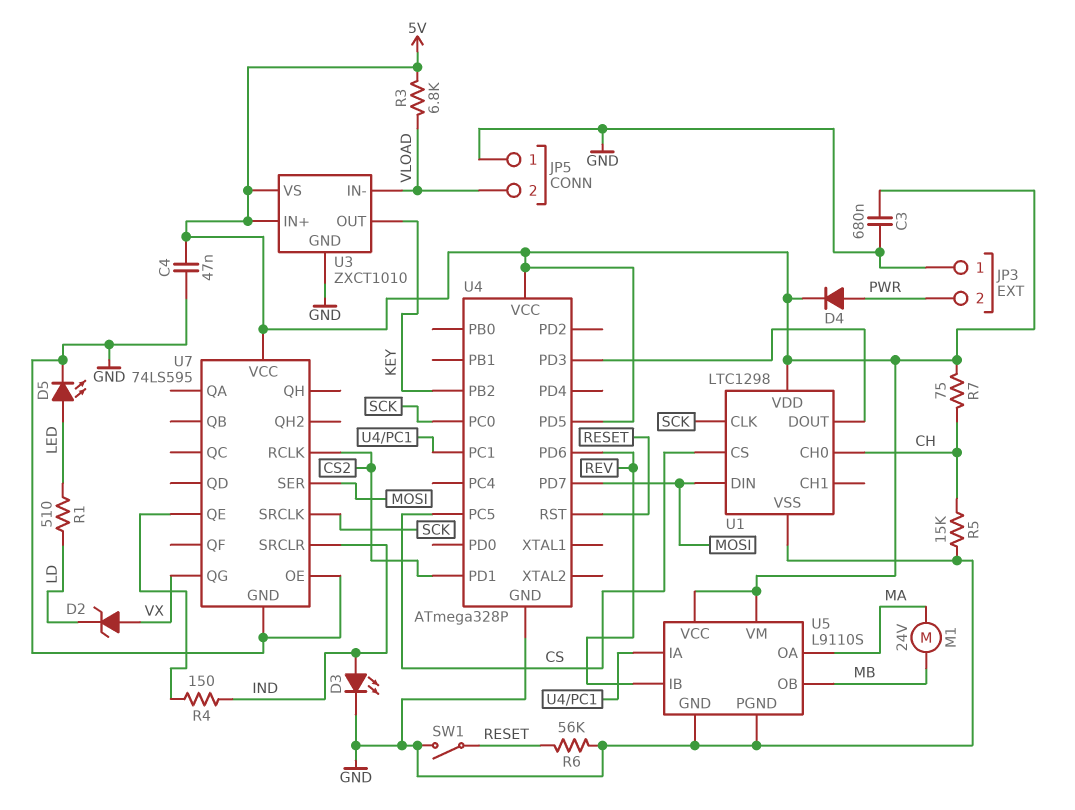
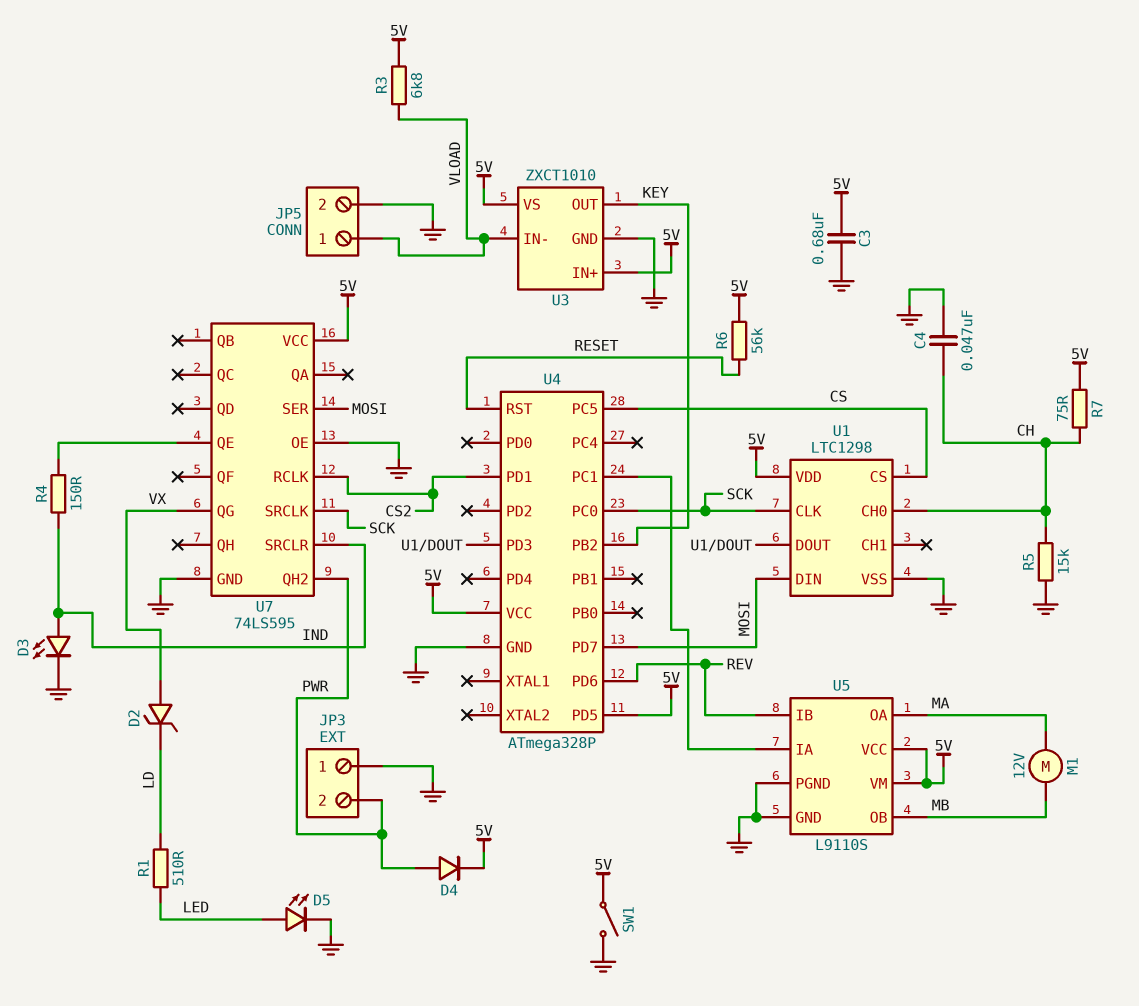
C4: 47nF (5V, GND) -> 47nF (CH, GND)
JP5 pin 1: GND -> VLOAD
JP5 pin 2: VLOAD -> GND
M1: motor 24V (MA, MB) -> motor 12V (MA, MB)
R6: 56k (GND, RESET) -> 56k (5V, RESET)
SW1: switch (GND, RESET) -> switch (5V, GND)
U7 pin QH2: none -> PWR

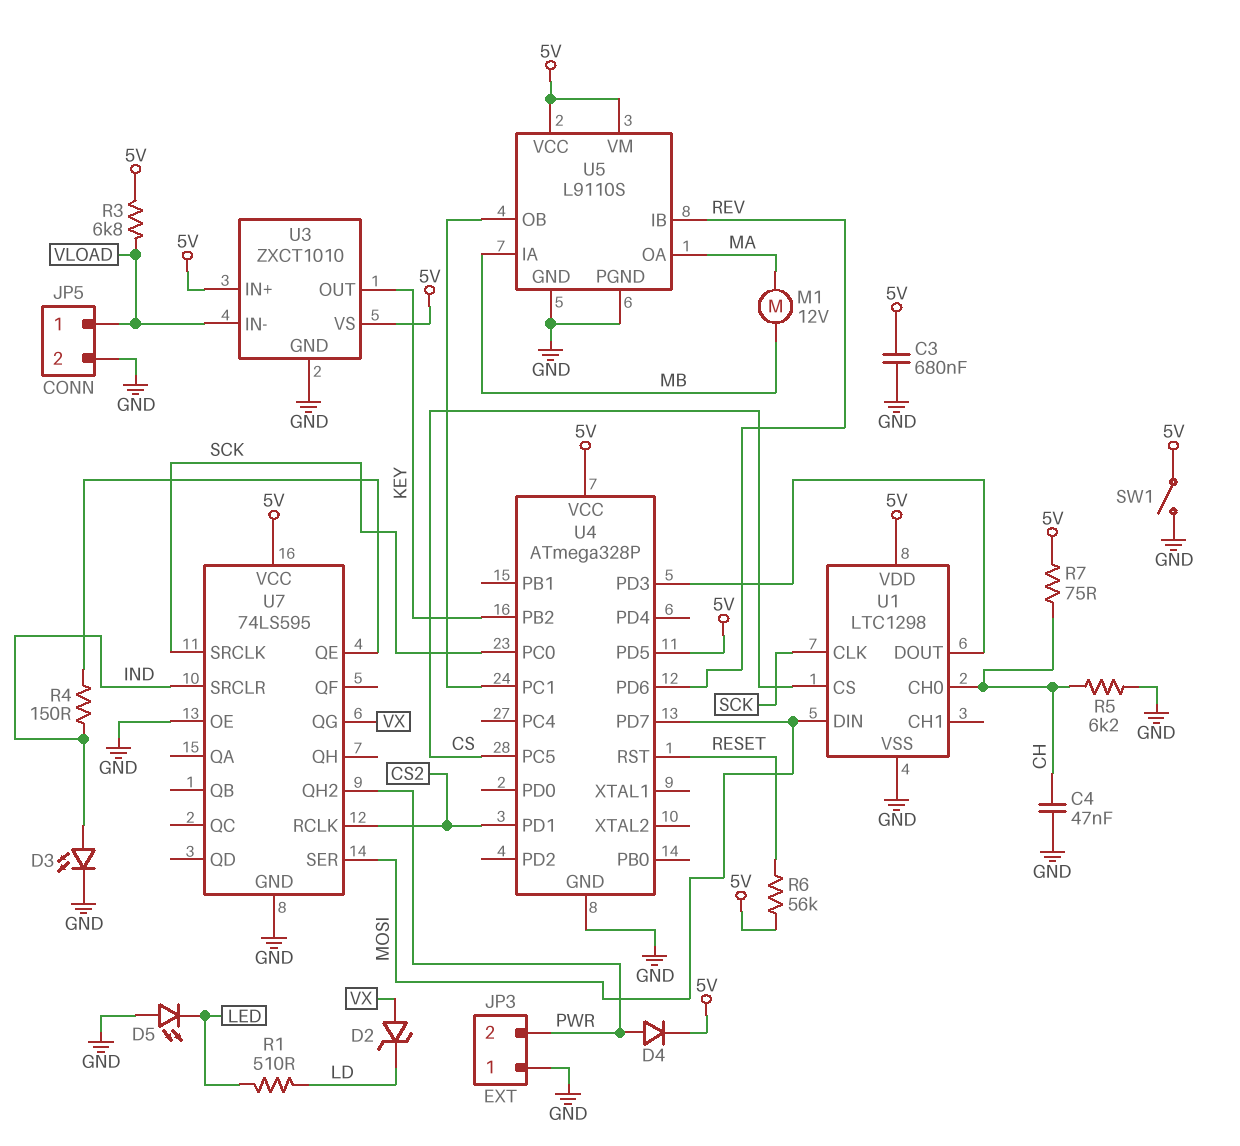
D5: LED (A LED, K GND) -> LED (A GND, K LED)
R5: 15k (CH, GND) -> 6.2k (CH, GND)
U5 pin IA: U4/PC1 -> MB
U5 pin OB: MB -> U4/PC1

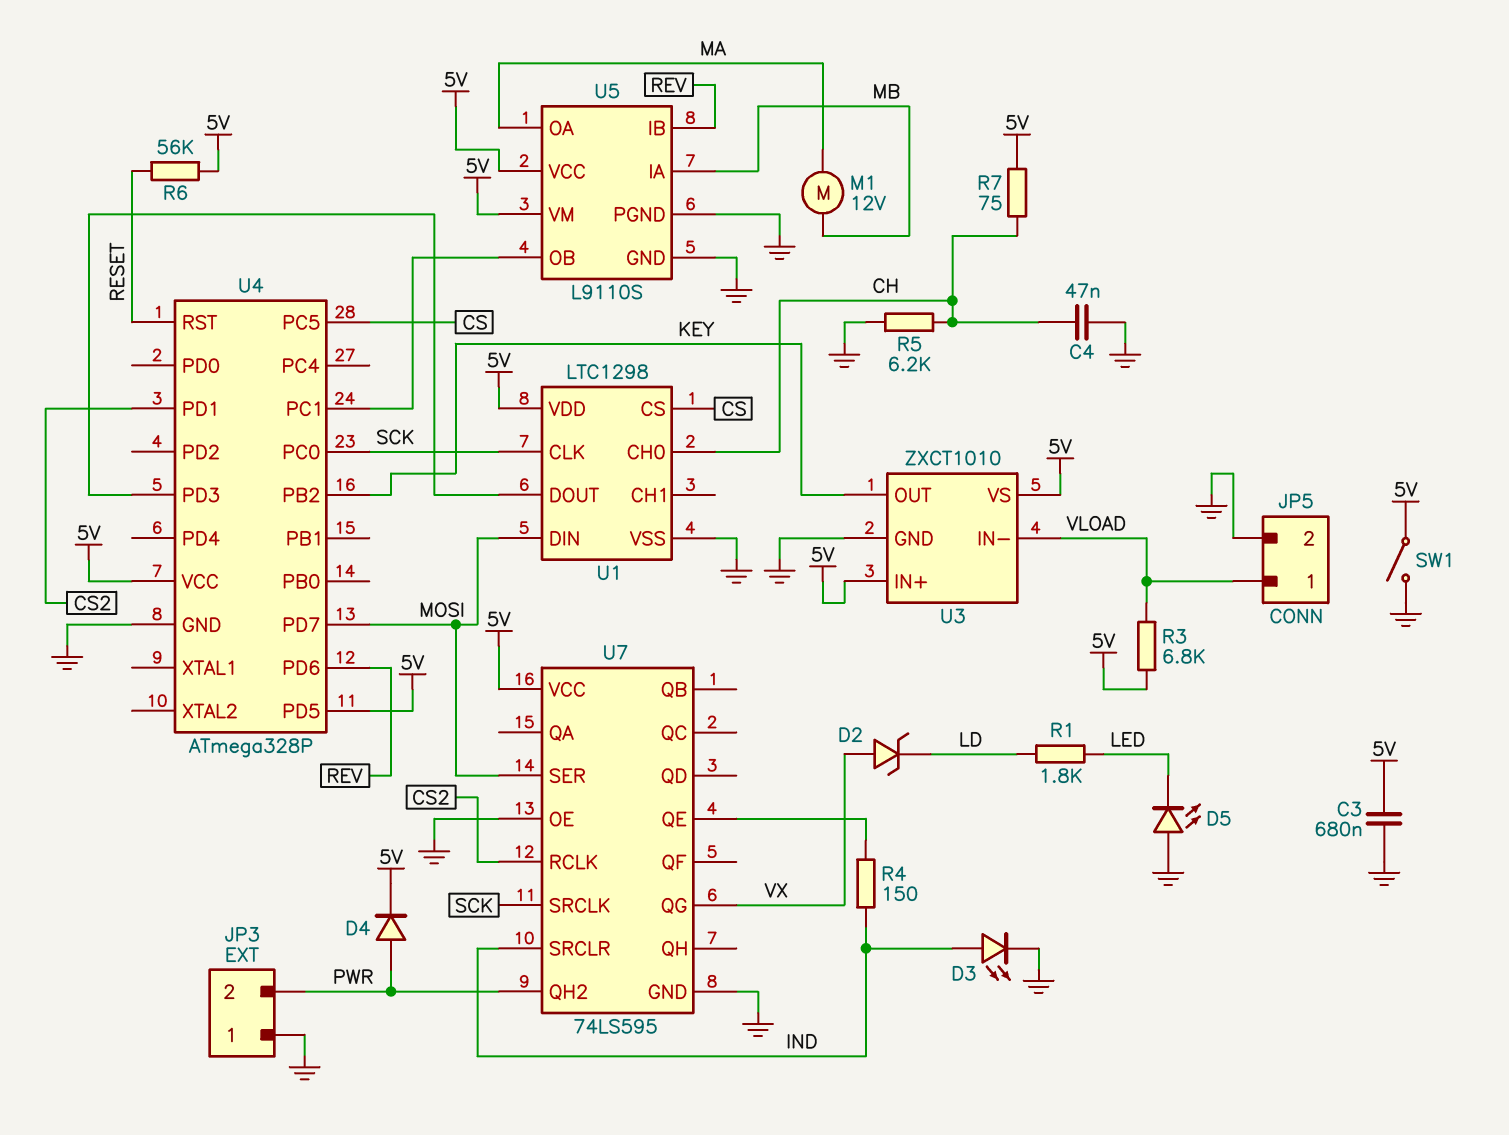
R1: 510 (LD, LED) -> 1.8k (LD, LED)

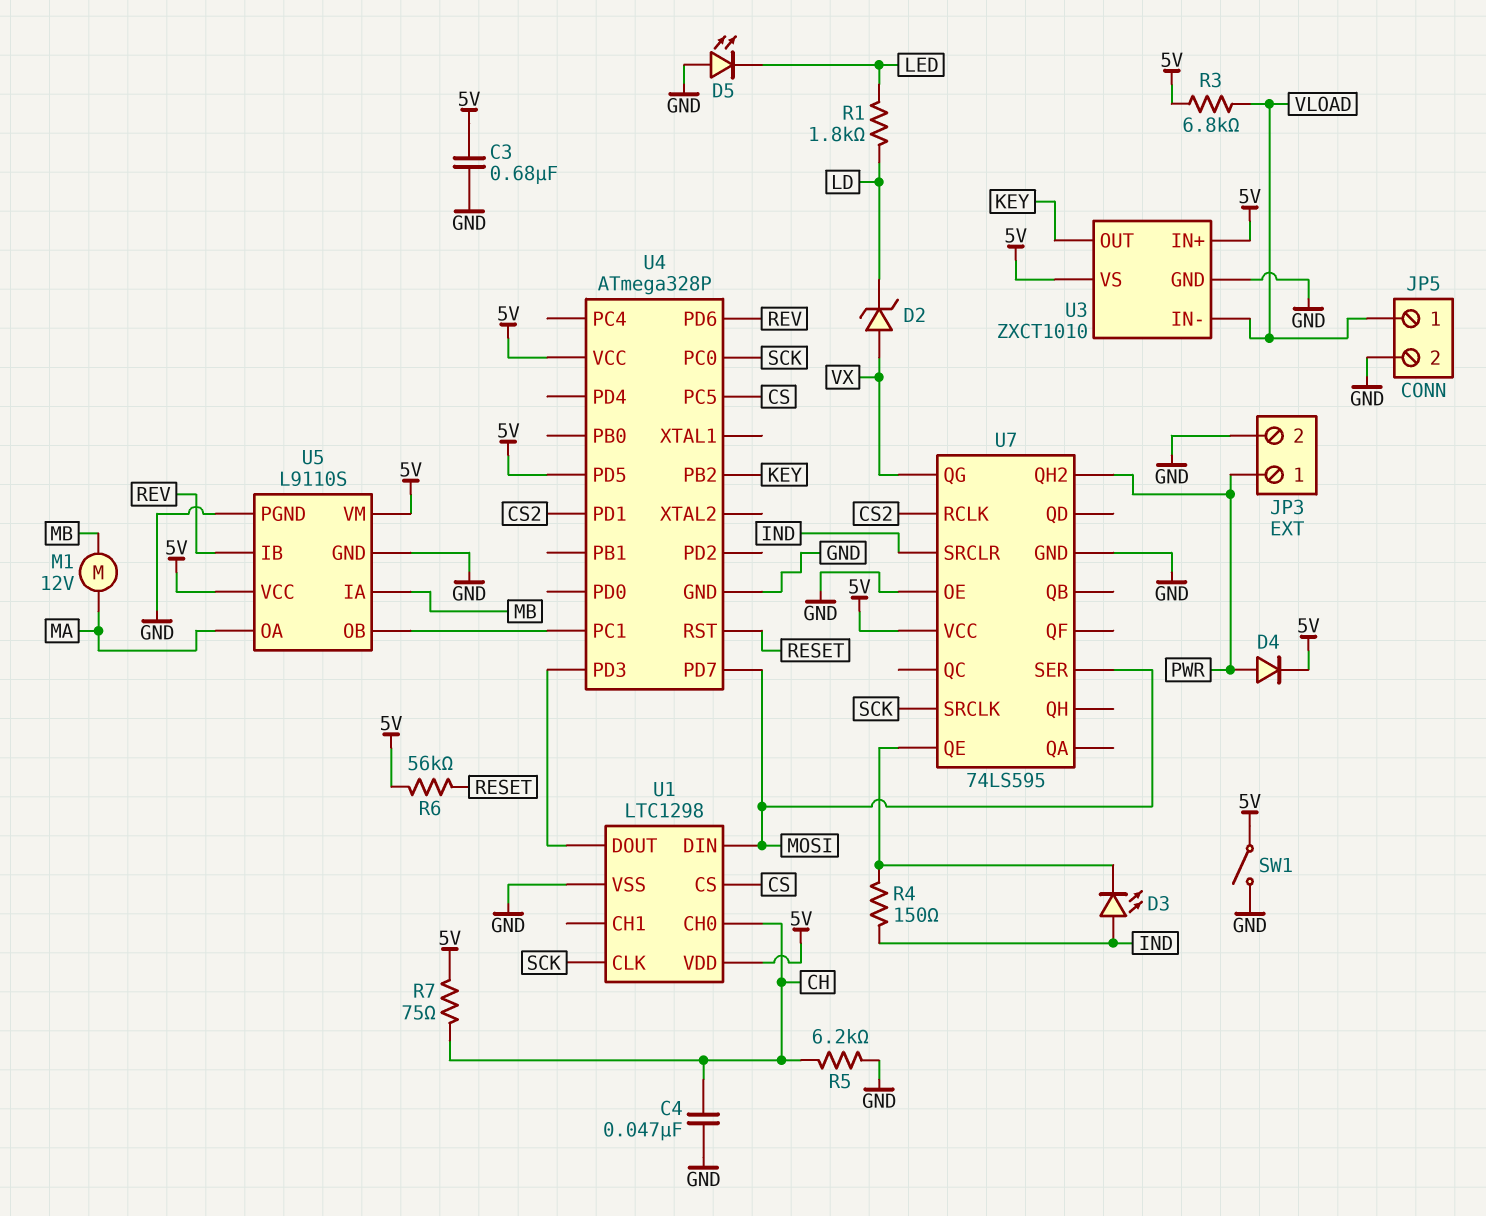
D3: LED (A IND, K GND) -> LED (A IND, K U7/QE)
JP3 pin 1: GND -> PWR
JP3 pin 2: PWR -> GND

